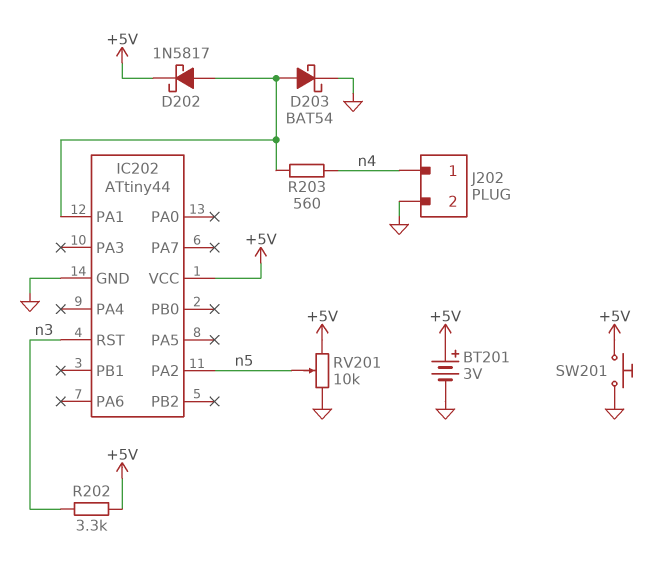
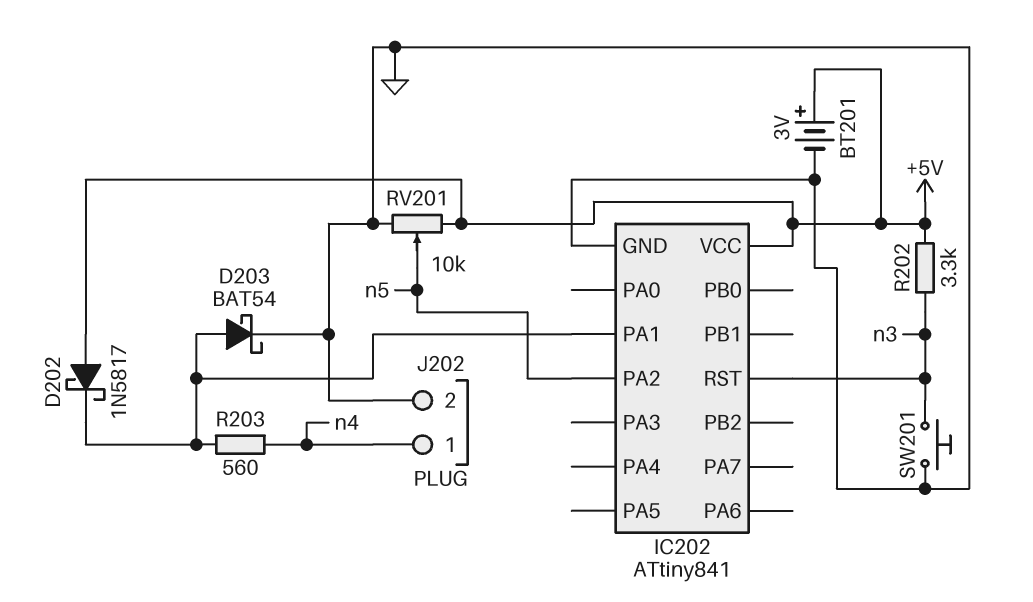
D202: schottky 1N5817 (A IC202/PA1, K +5V) -> schottky 1N5817 (A +5V, K IC202/PA1)
IC202: ATtiny44 -> ATtiny841
SW201: button (+5V, GND) -> button (GND, n3)

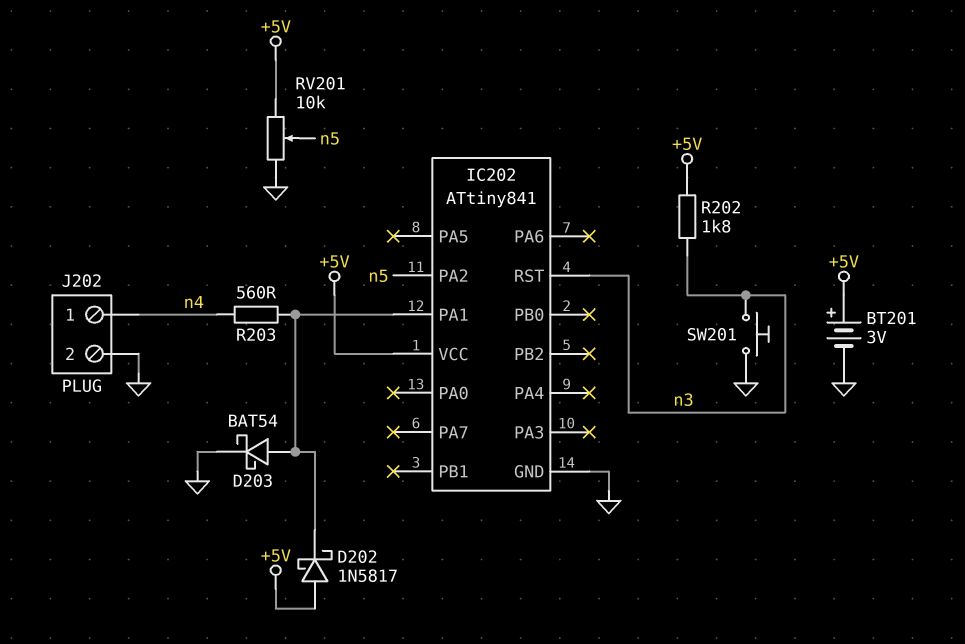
R202: 3.3k (+5V, n3) -> 1.8k (+5V, n3)

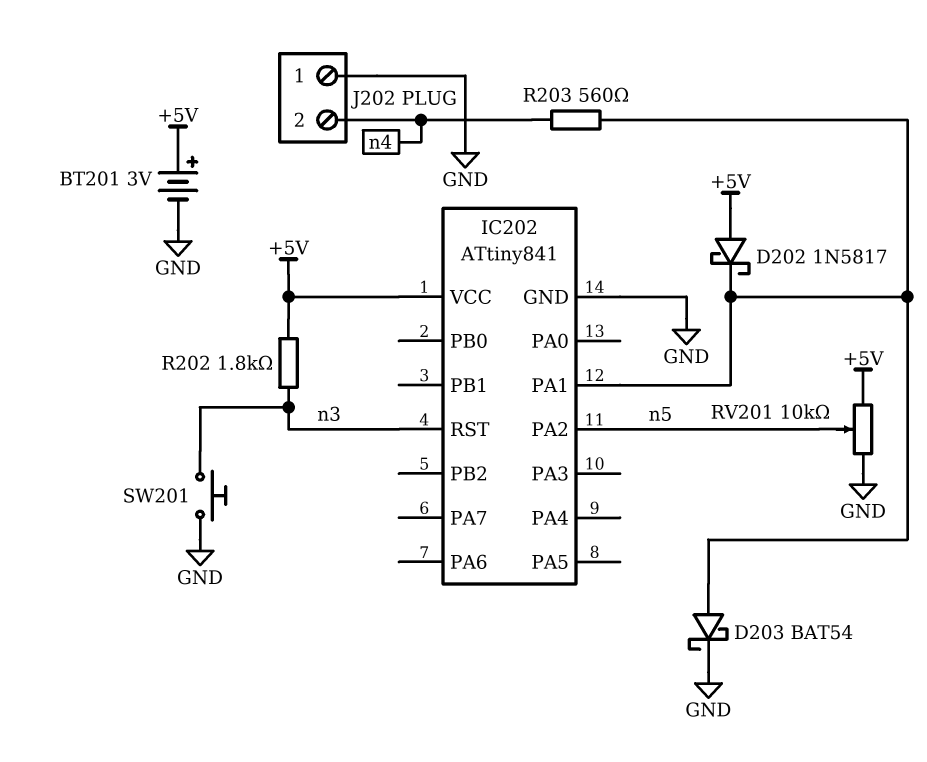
J202 pin 1: n4 -> GND
J202 pin 2: GND -> n4

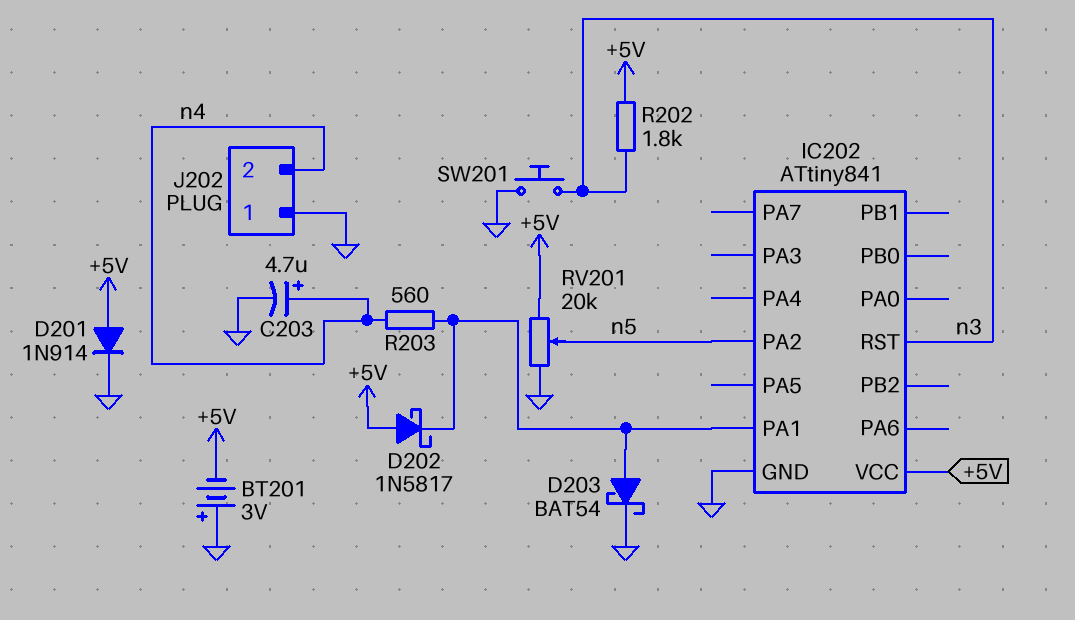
BT201: 3V (plus +5V, minus GND) -> 3V (plus GND, minus +5V)
C203: none -> 4.7uF (plus n4, minus GND)
D201: none -> diode 1N914 (A +5V, K GND)
RV201: 10k (+5V, GND, wiper n5) -> 20k (+5V, GND, wiper n5)

